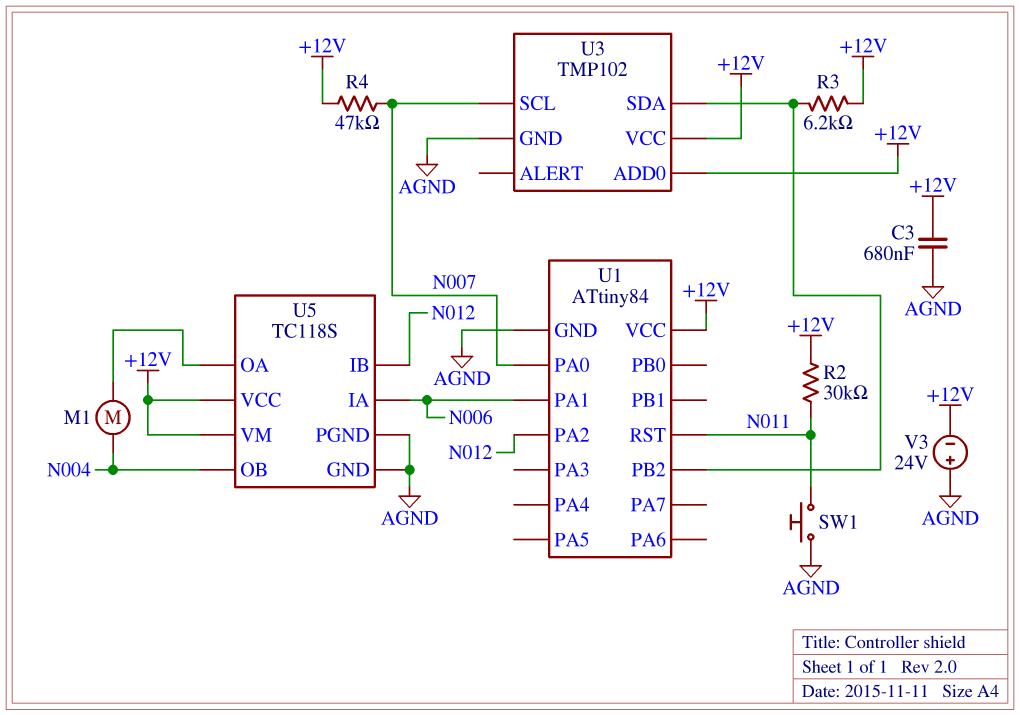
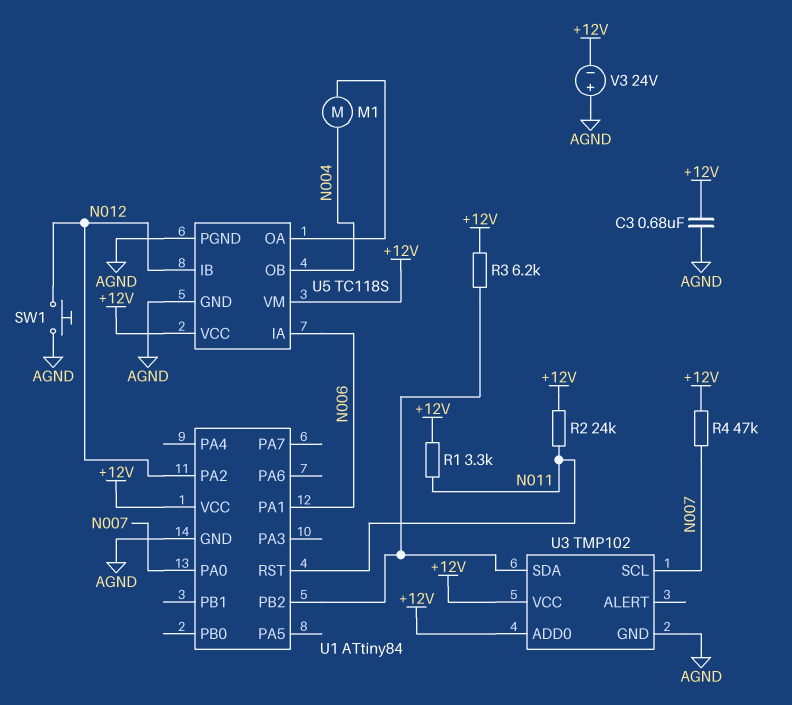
R1: none -> 3.3k (+12V, N011)
R2: 30k (+12V, N011) -> 24k (+12V, N011)
SW1: button (AGND, N011) -> button (AGND, N012)

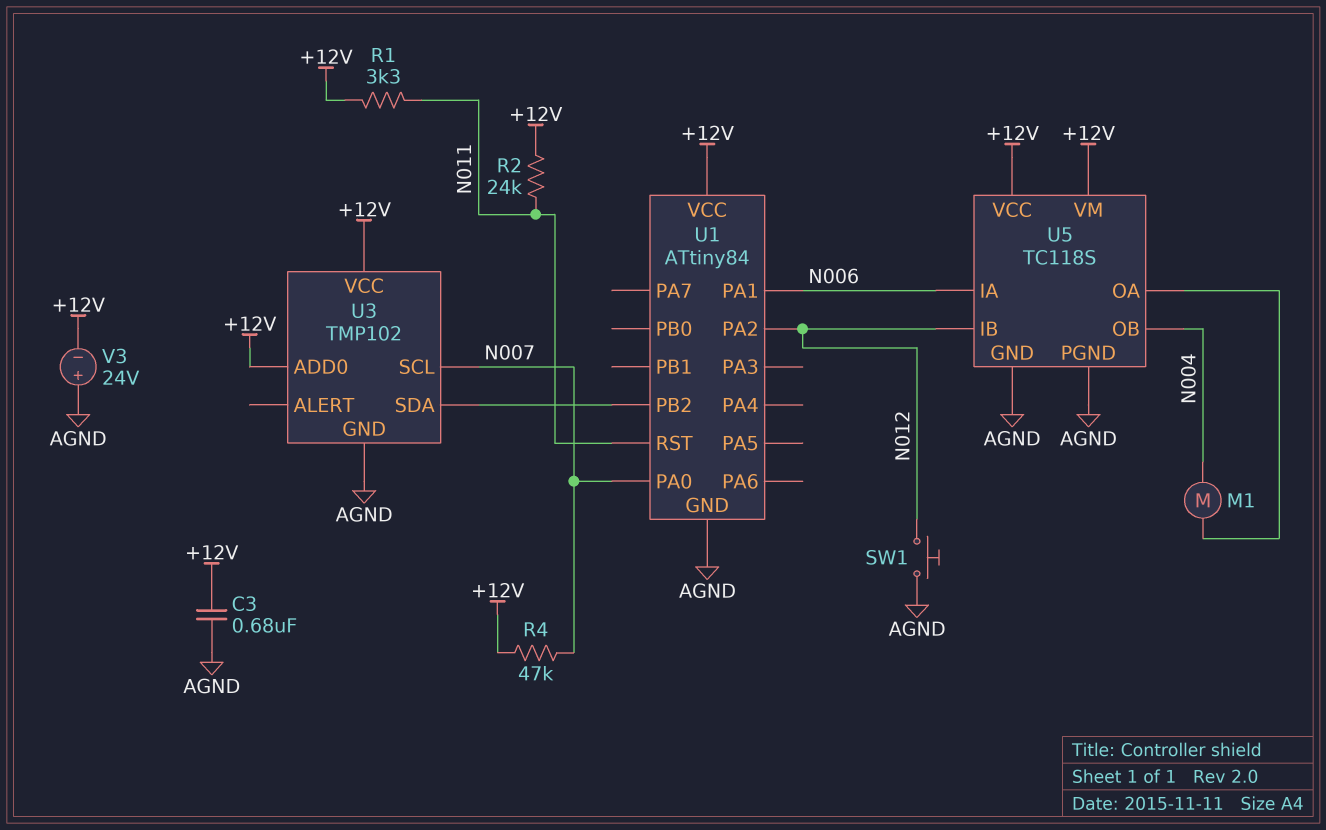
R3: 6.2k (+12V, U1/PB2) -> none

